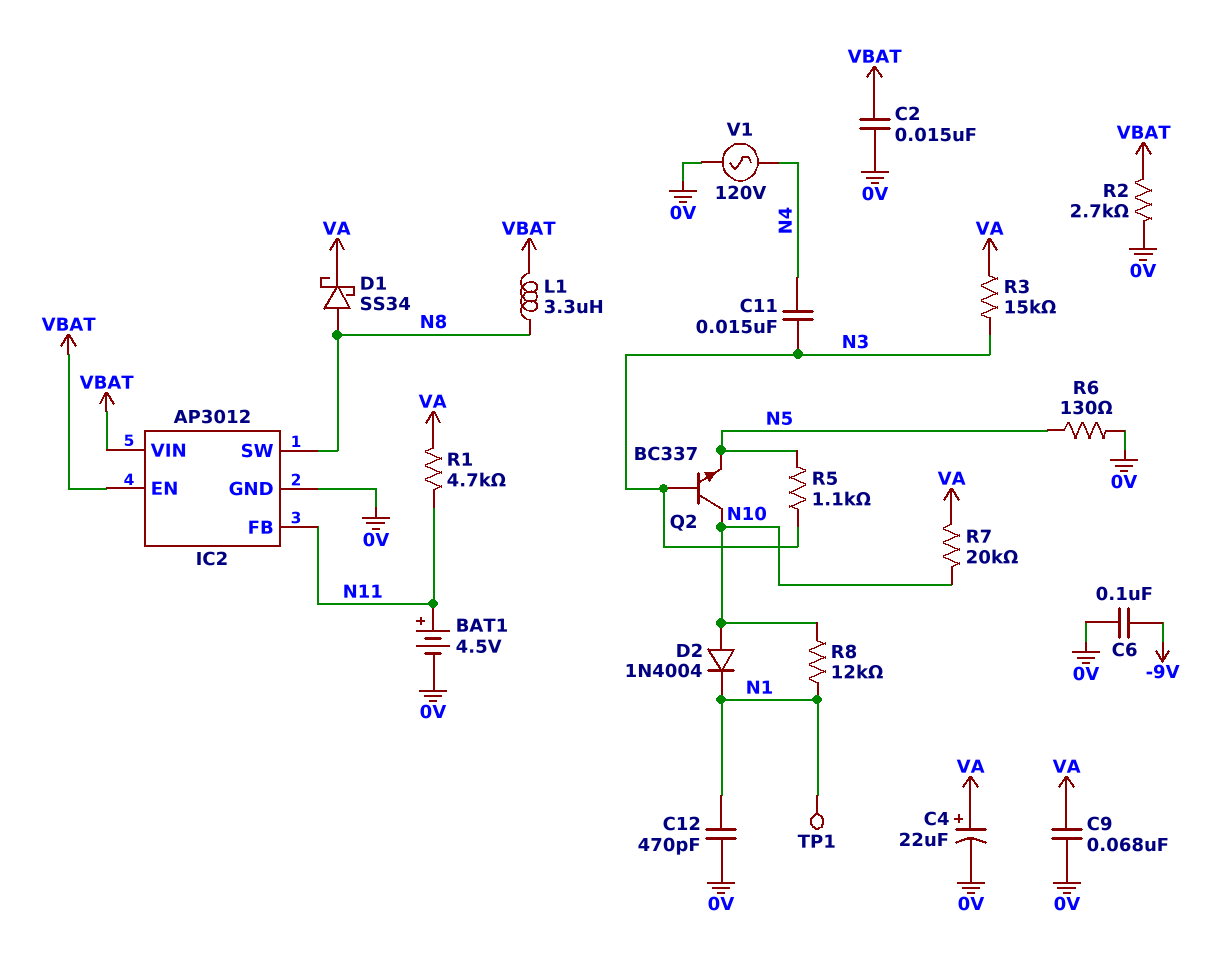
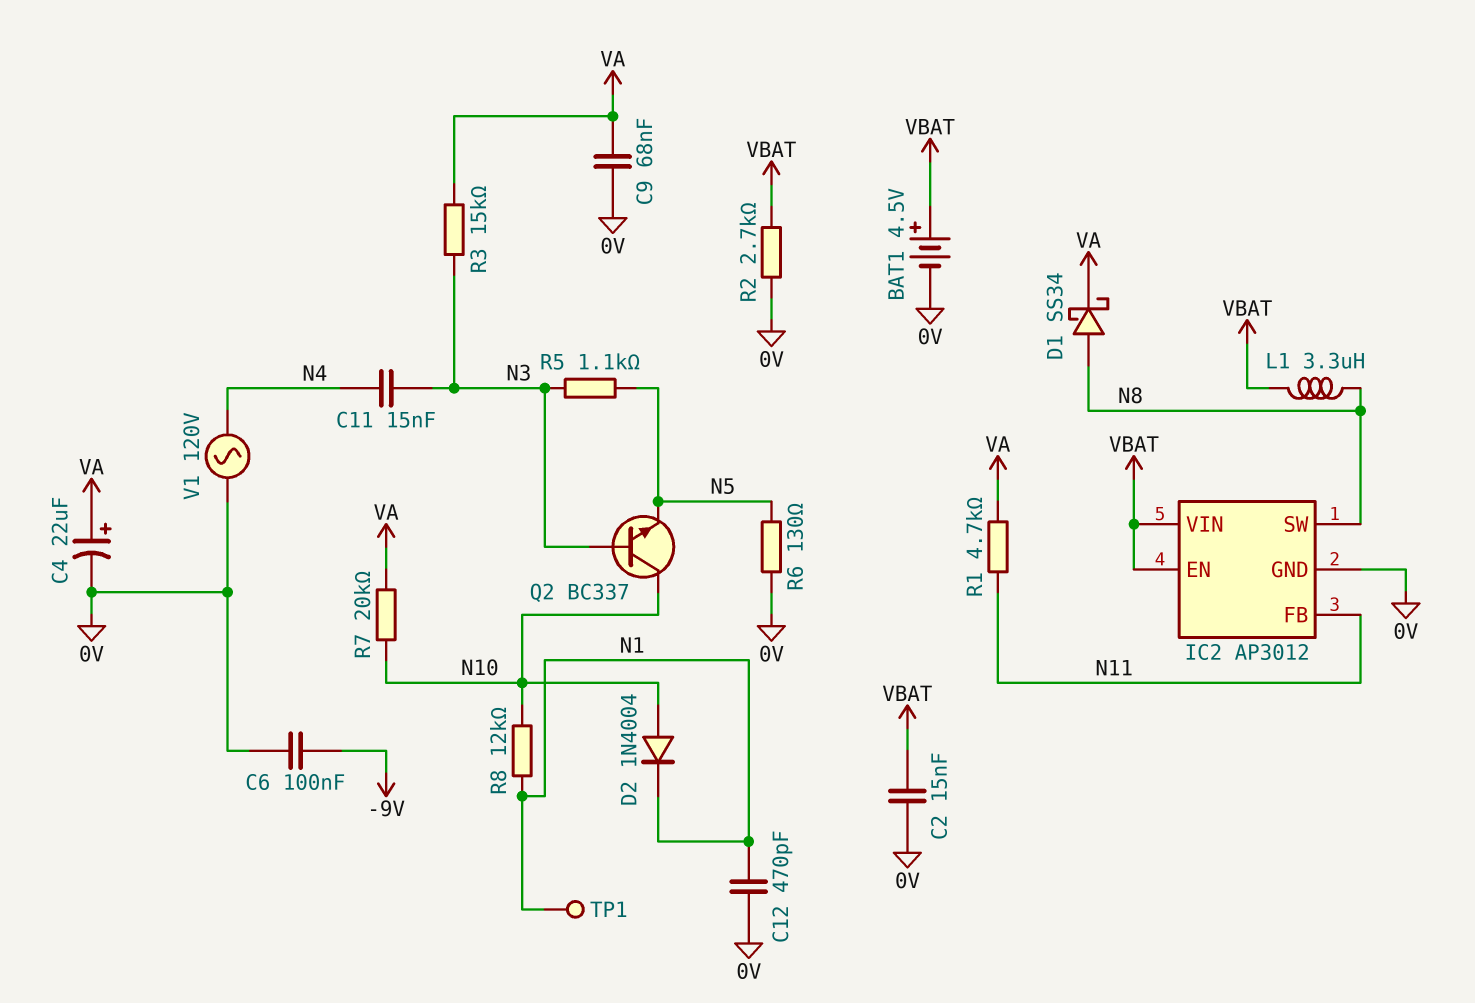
BAT1: 4.5V (plus N11, minus 0V) -> 4.5V (plus VBAT, minus 0V)

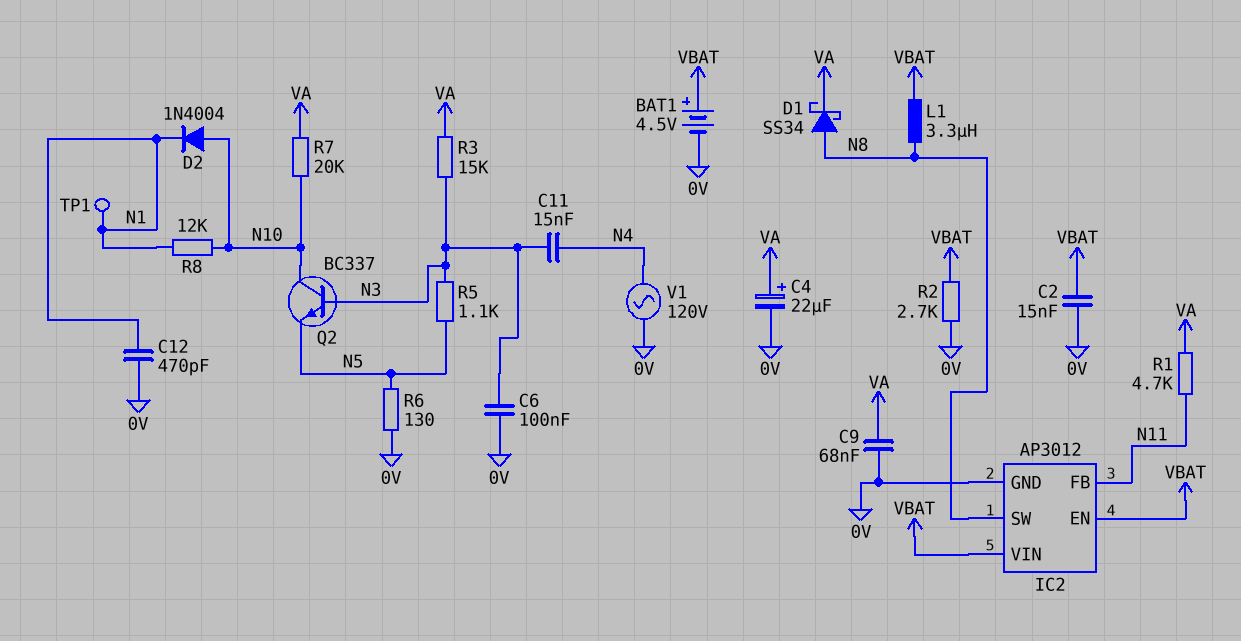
C6: 100nF (-9V, 0V) -> 100nF (0V, N3)

